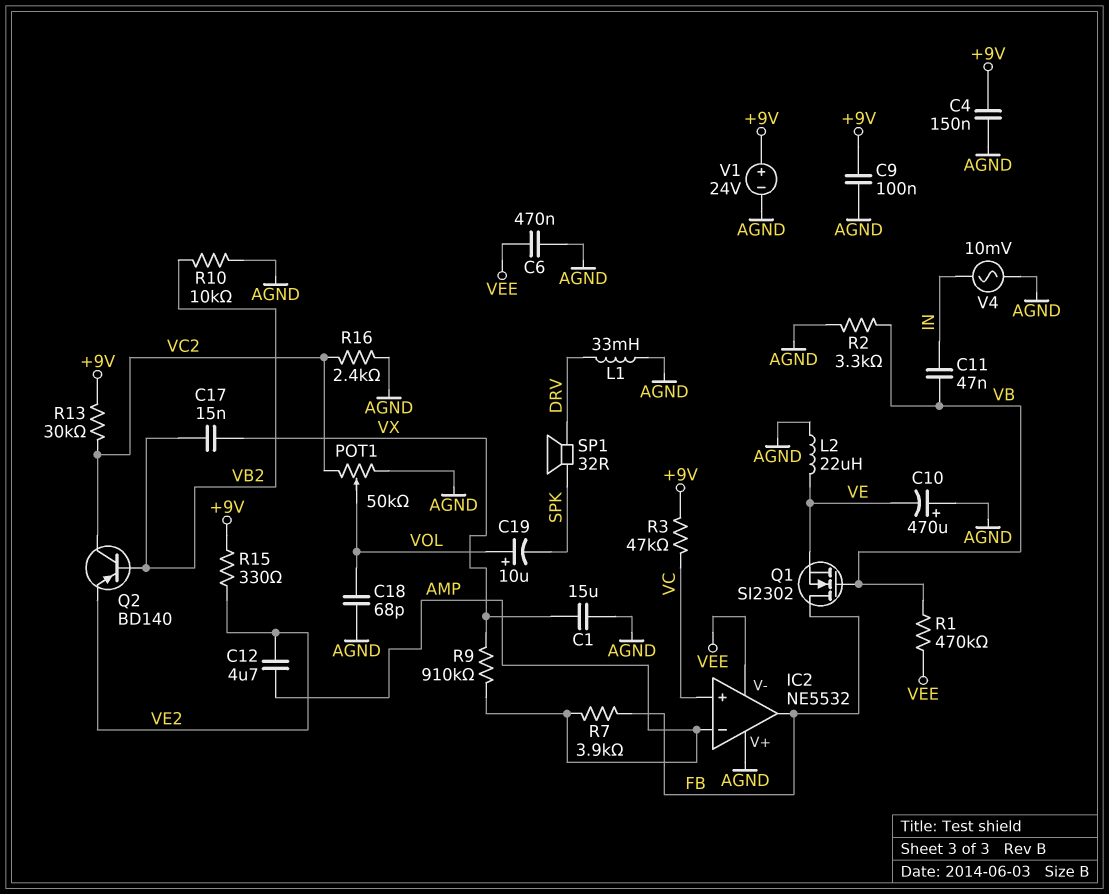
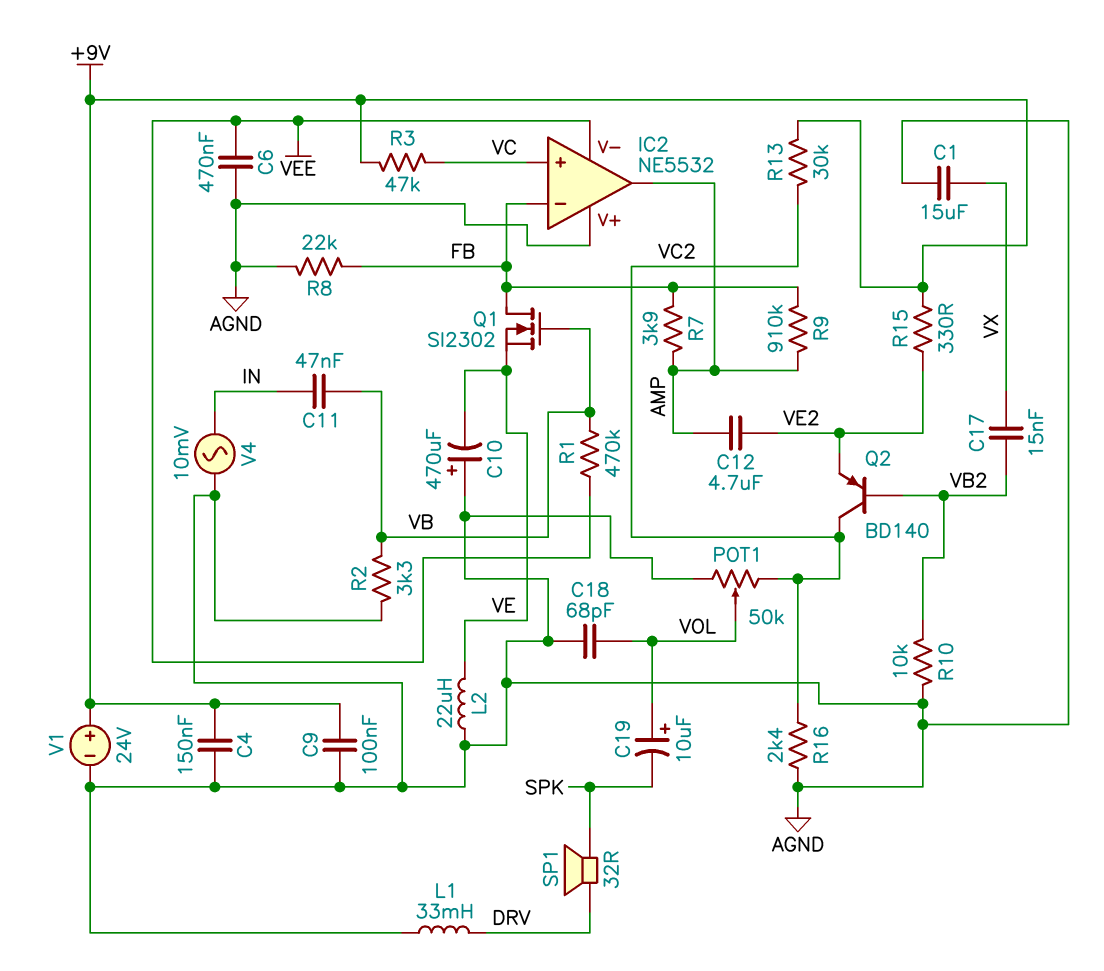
IC2 pin in-: AMP -> FB
IC2 pin out: FB -> AMP
R8: none -> 22k (AGND, FB)
R9: 910k (AMP, VX) -> 910k (AMP, FB)

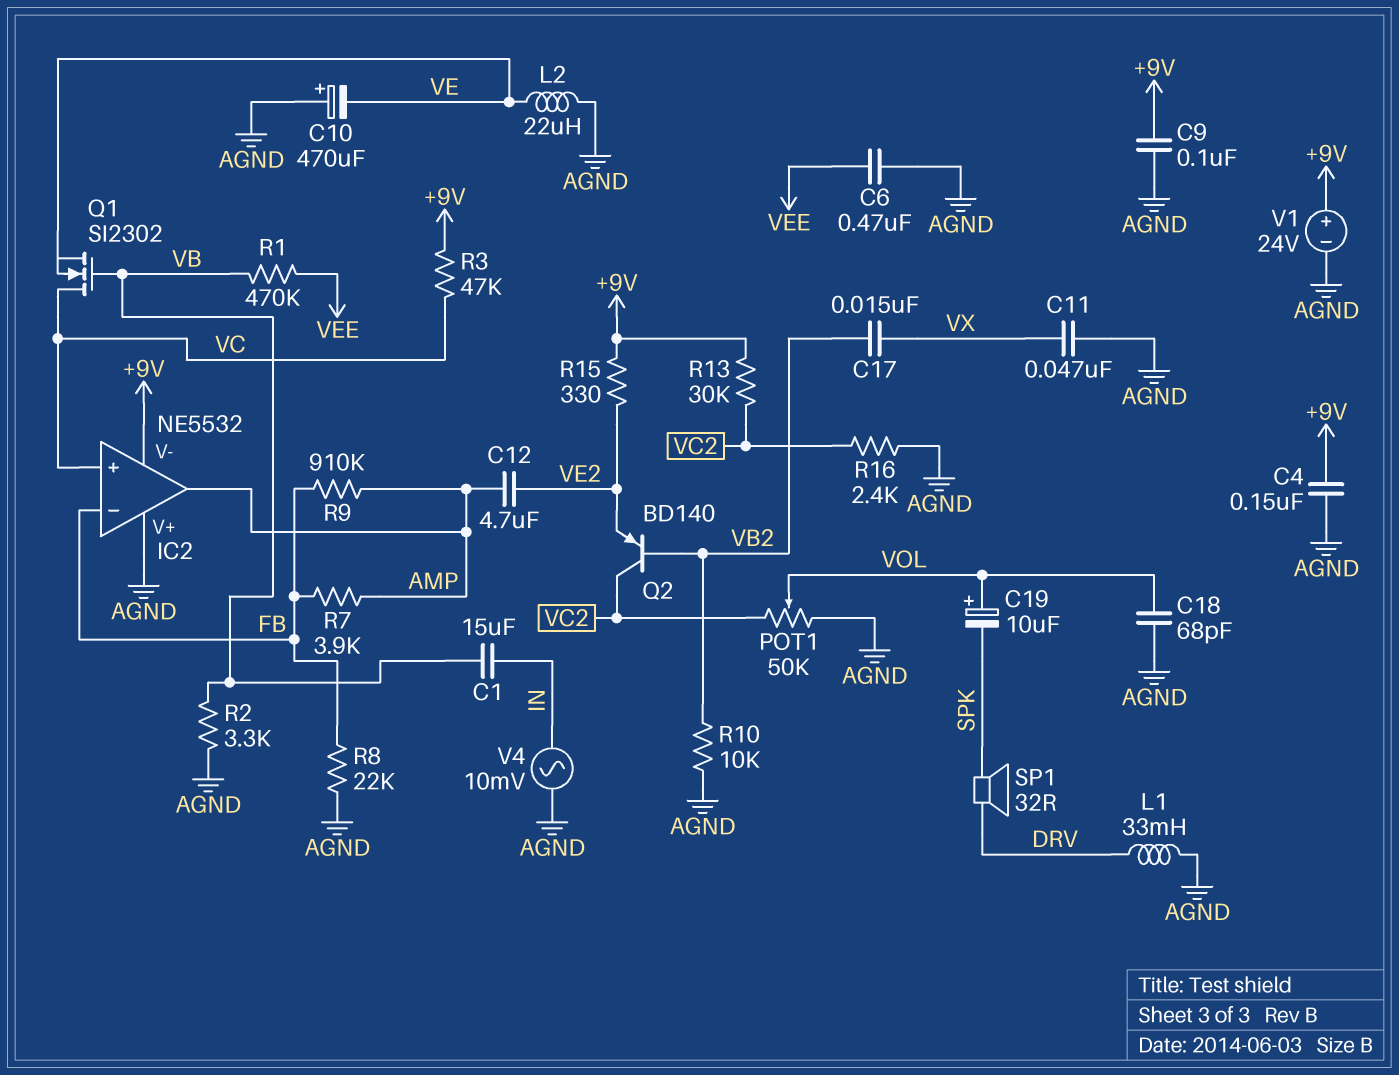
C1: 15uF (AGND, VX) -> 15uF (IN, VB)
C11: 47nF (IN, VB) -> 47nF (AGND, VX)
IC2 pin V-: VEE -> +9V
Q1: NMOS SI2302 (G VB, D FB, S VE) -> NMOS SI2302 (G VB, D VC, S VE)

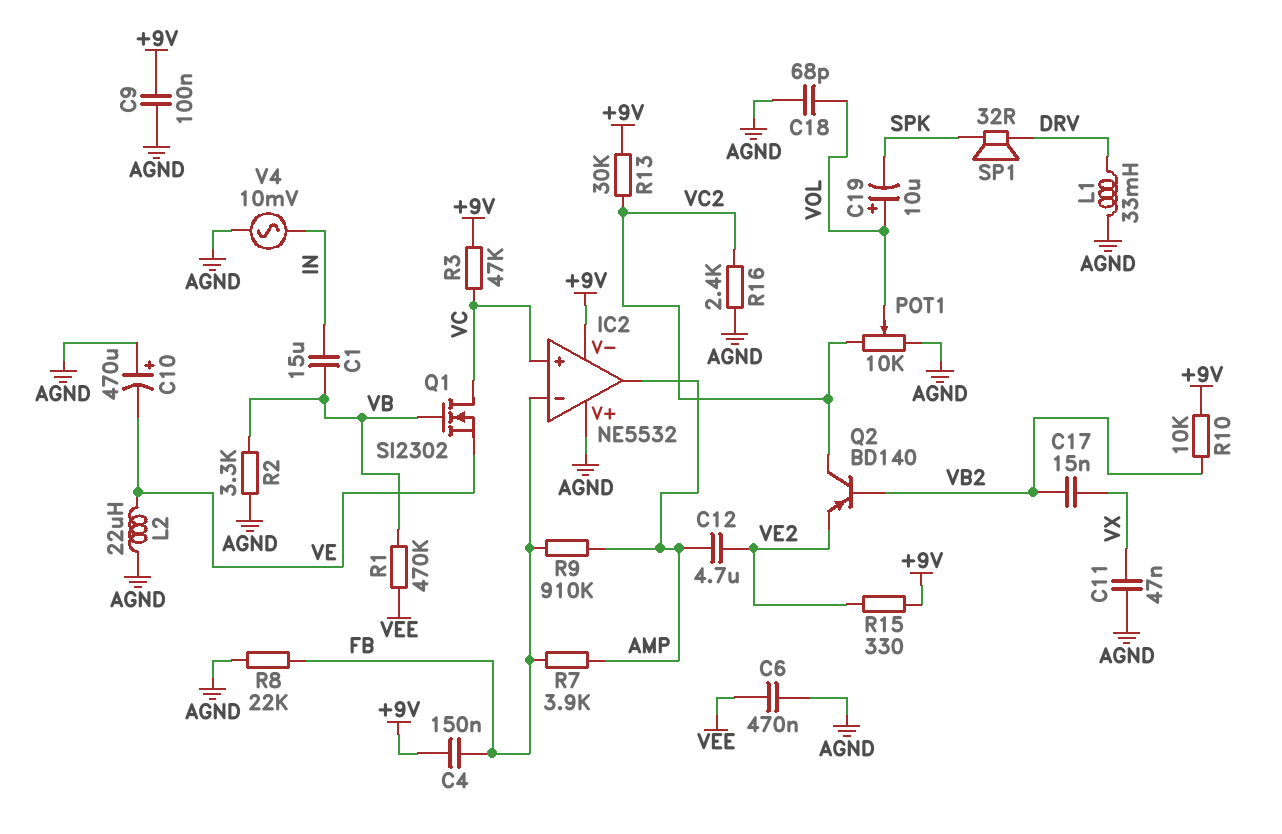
C4: 150nF (+9V, AGND) -> 150nF (+9V, FB)
POT1: 50k (AGND, VC2, wiper VOL) -> 10k (AGND, VC2, wiper VOL)
R10: 10k (AGND, VB2) -> 10k (+9V, VB2)
V1: 24V (plus +9V, minus AGND) -> none

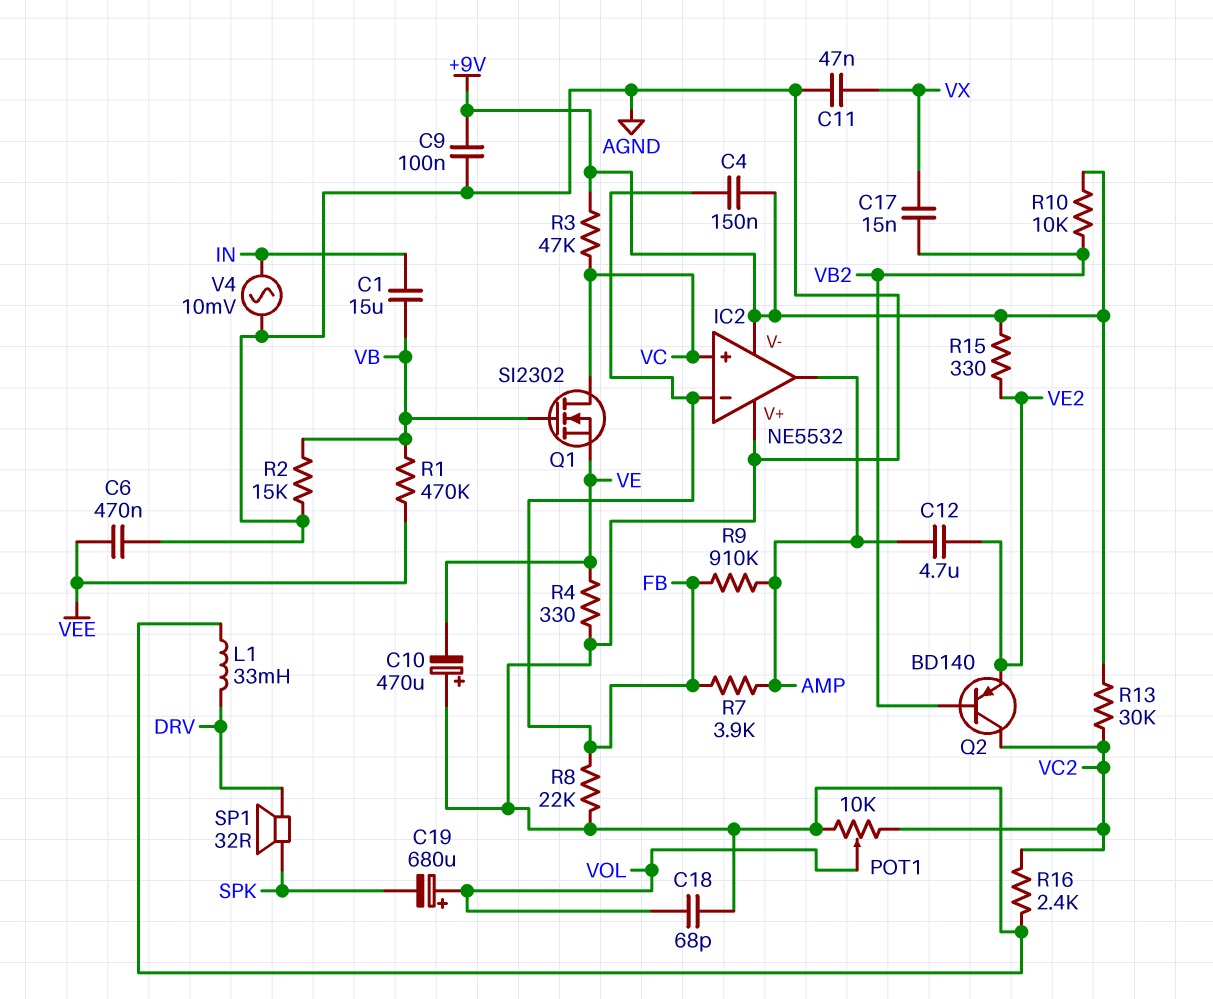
C19: 10uF (plus VOL, minus SPK) -> 680uF (plus VOL, minus SPK)
L2: 22uH (AGND, VE) -> none
R2: 3.3k (AGND, VB) -> 15k (AGND, VB)
R4: none -> 330 (AGND, VE)

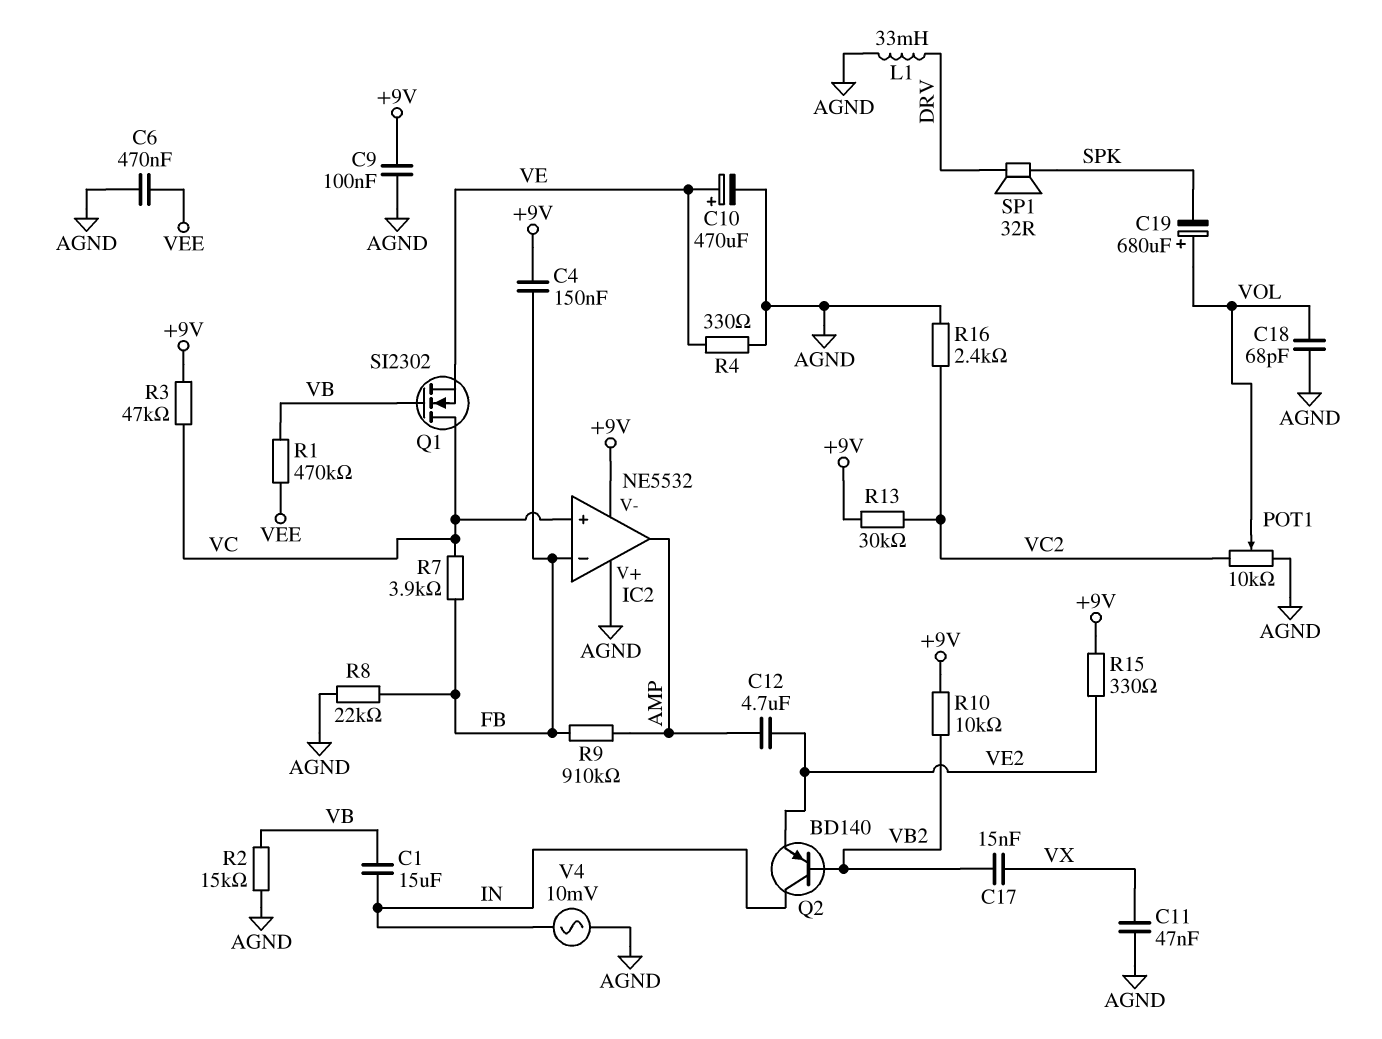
C10: 470uF (plus AGND, minus VE) -> 470uF (plus VE, minus AGND)
Q2: PNP BD140 (B VB2, C VC2, E VE2) -> PNP BD140 (B VB2, C IN, E VE2)
R7: 3.9k (AMP, FB) -> 3.9k (FB, VC)

